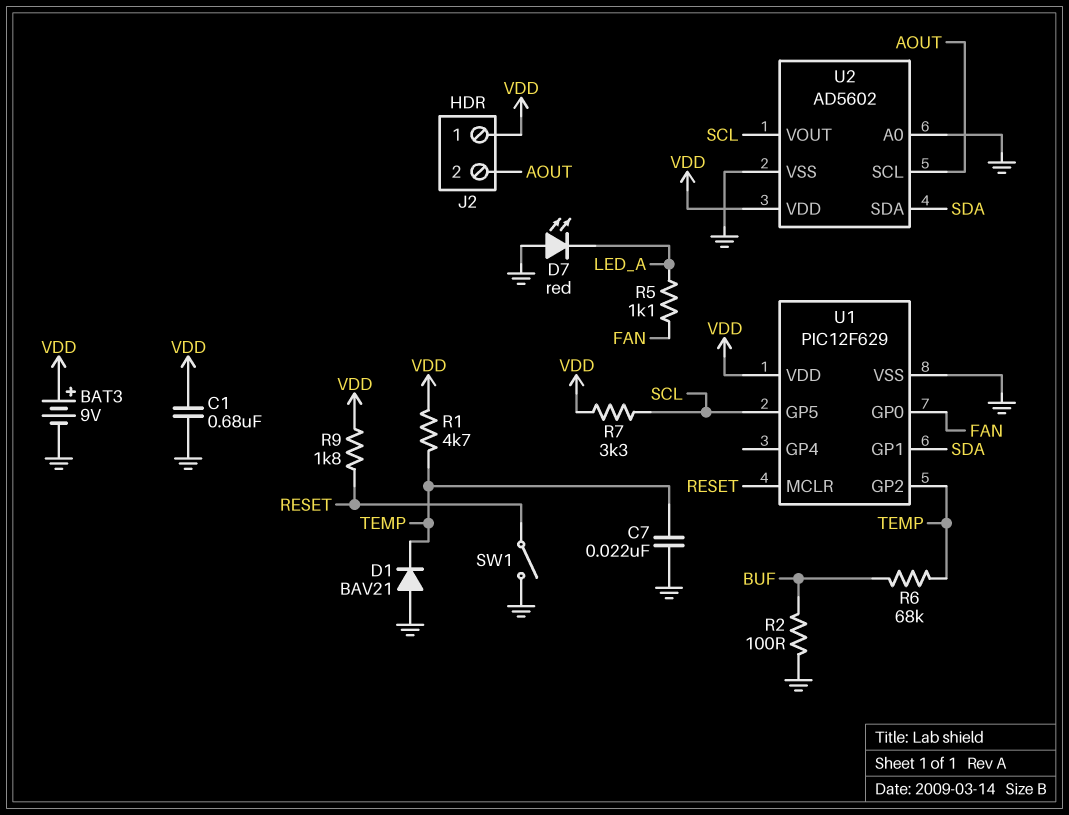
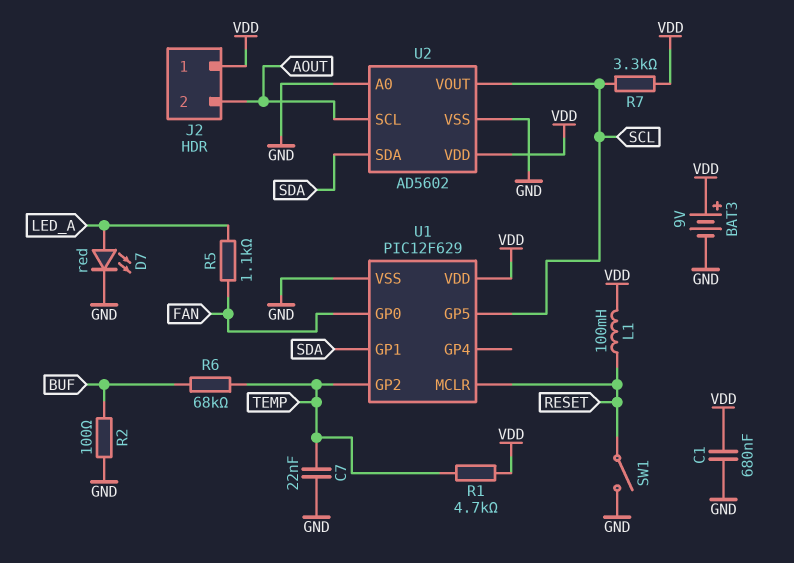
D1: diode BAV21 (A GND, K TEMP) -> none
D7: LED red (A GND, K LED_A) -> LED red (A LED_A, K GND)
L1: none -> 100mH (RESET, VDD)
R9: 1.8k (RESET, VDD) -> none

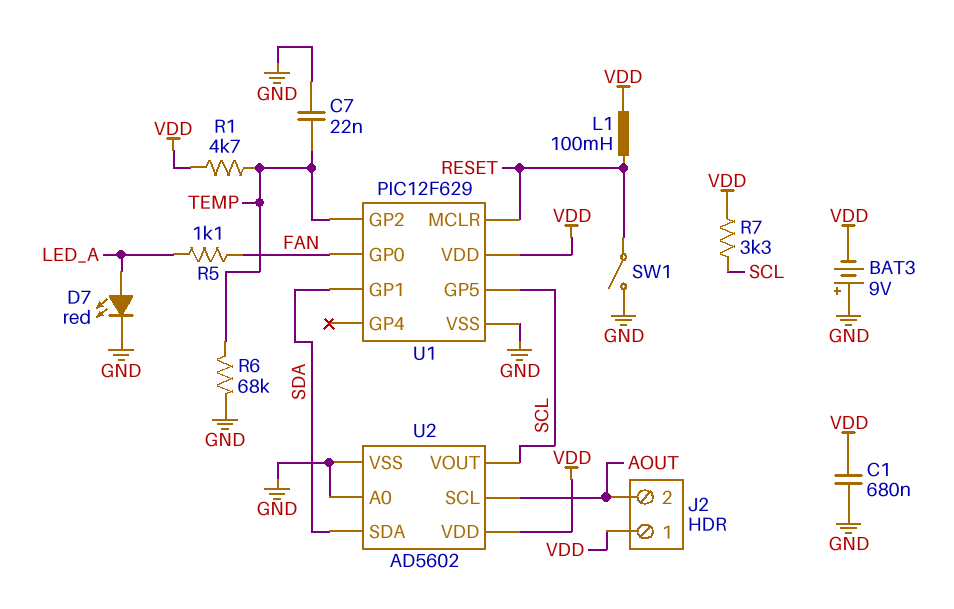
BAT3: 9V (plus VDD, minus GND) -> 9V (plus GND, minus VDD)
R2: 100 (BUF, GND) -> none
R6: 68k (BUF, TEMP) -> 68k (GND, TEMP)

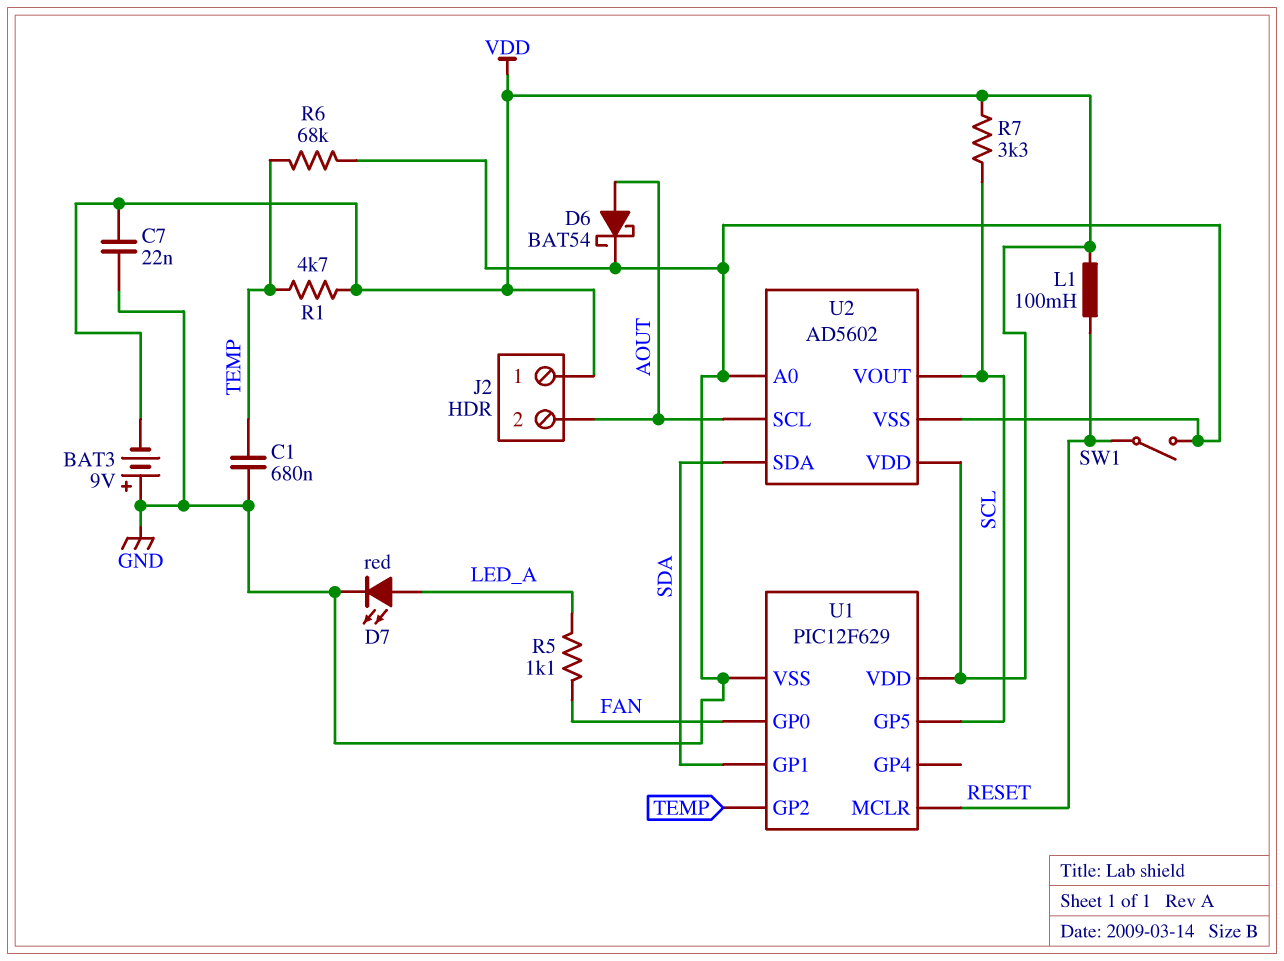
C1: 680nF (GND, VDD) -> 680nF (GND, TEMP)
C7: 22nF (GND, TEMP) -> 22nF (GND, VDD)
D6: none -> schottky BAT54 (A AOUT, K GND)

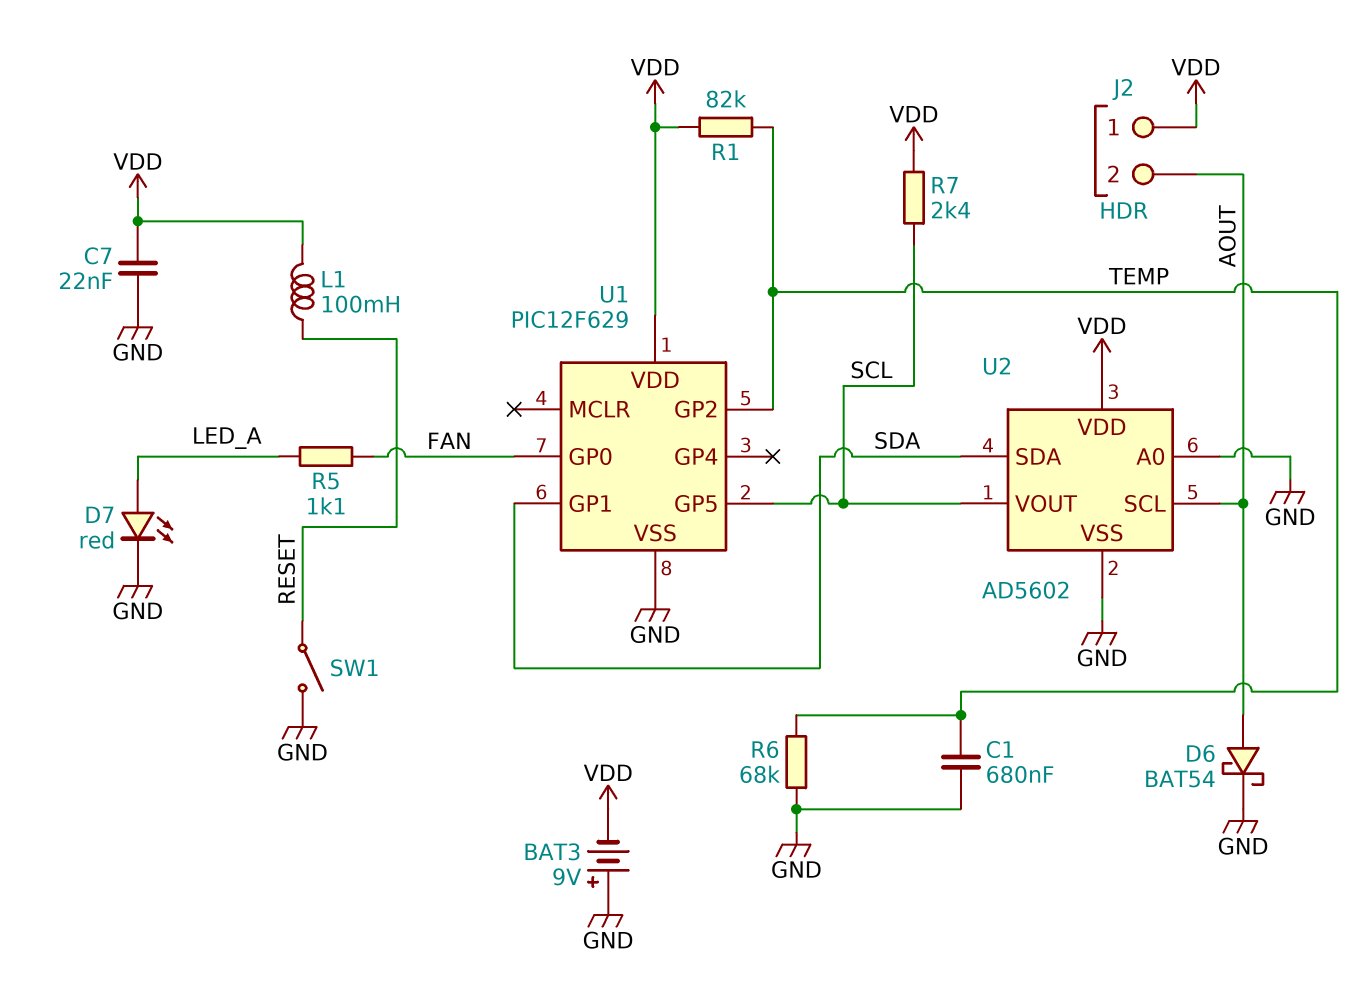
R1: 4.7k (TEMP, VDD) -> 82k (TEMP, VDD)
R7: 3.3k (SCL, VDD) -> 2.4k (SCL, VDD)
U1 pin MCLR: RESET -> none

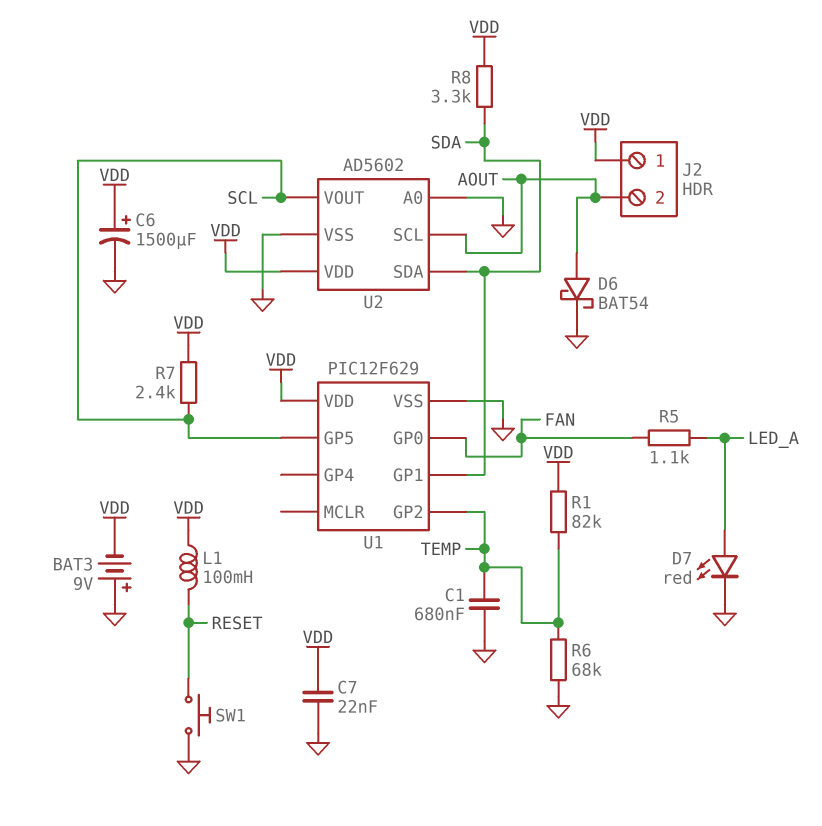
C6: none -> 1500uF (plus VDD, minus GND)
R8: none -> 3.3k (SDA, VDD)
SW1: switch (GND, RESET) -> button (GND, RESET)

